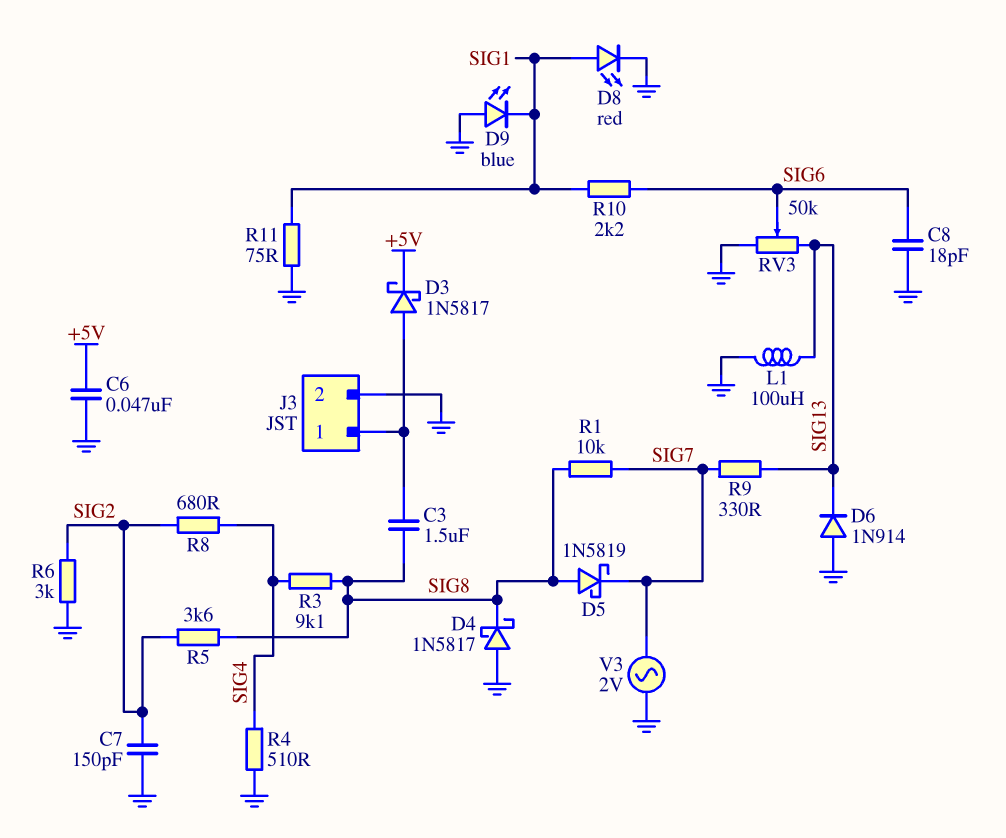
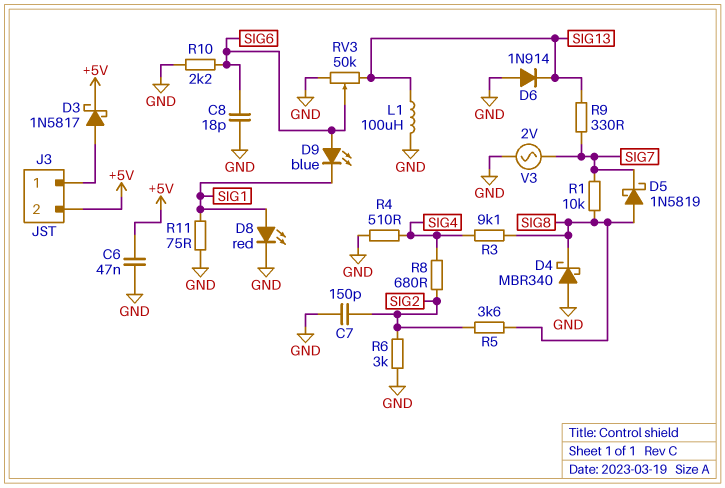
C3: 1.5uF (J3/1, SIG8) -> none
D4: schottky 1N5817 (A GND, K SIG8) -> schottky MBR340 (A GND, K SIG8)
D9: LED blue (A GND, K SIG1) -> LED blue (A SIG6, K SIG1)
J3 pin 2: GND -> +5V
R10: 2.2k (SIG1, SIG6) -> 2.2k (GND, SIG6)

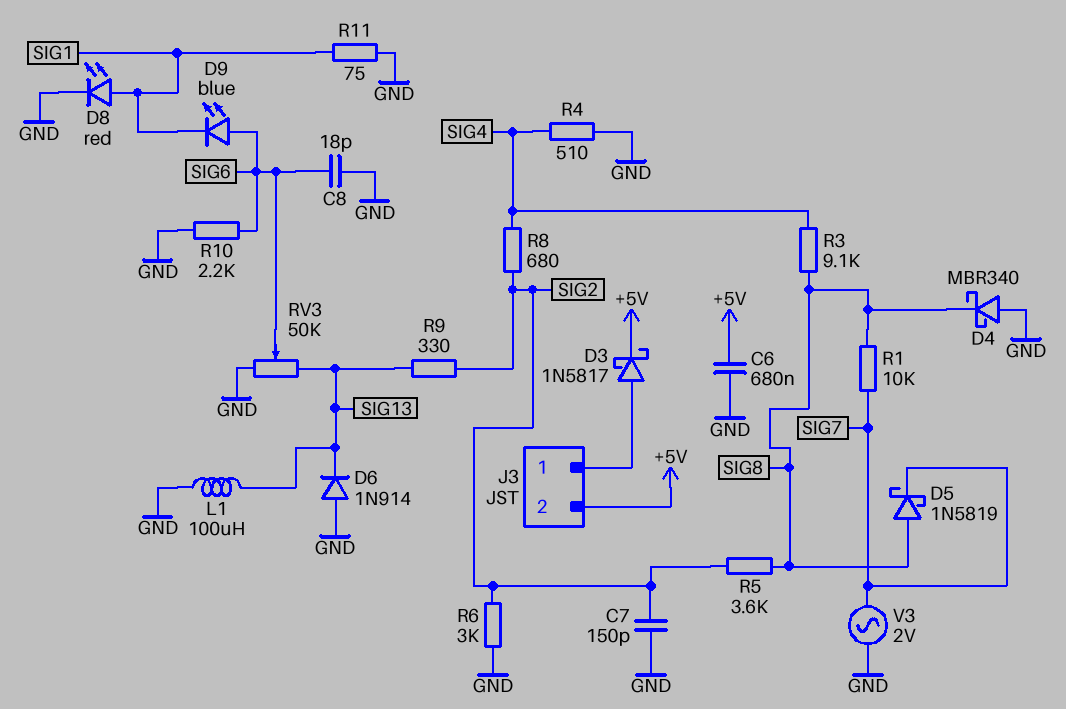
C6: 47nF (+5V, GND) -> 680nF (+5V, GND)
R9: 330 (SIG7, SIG13) -> 330 (SIG2, SIG13)

